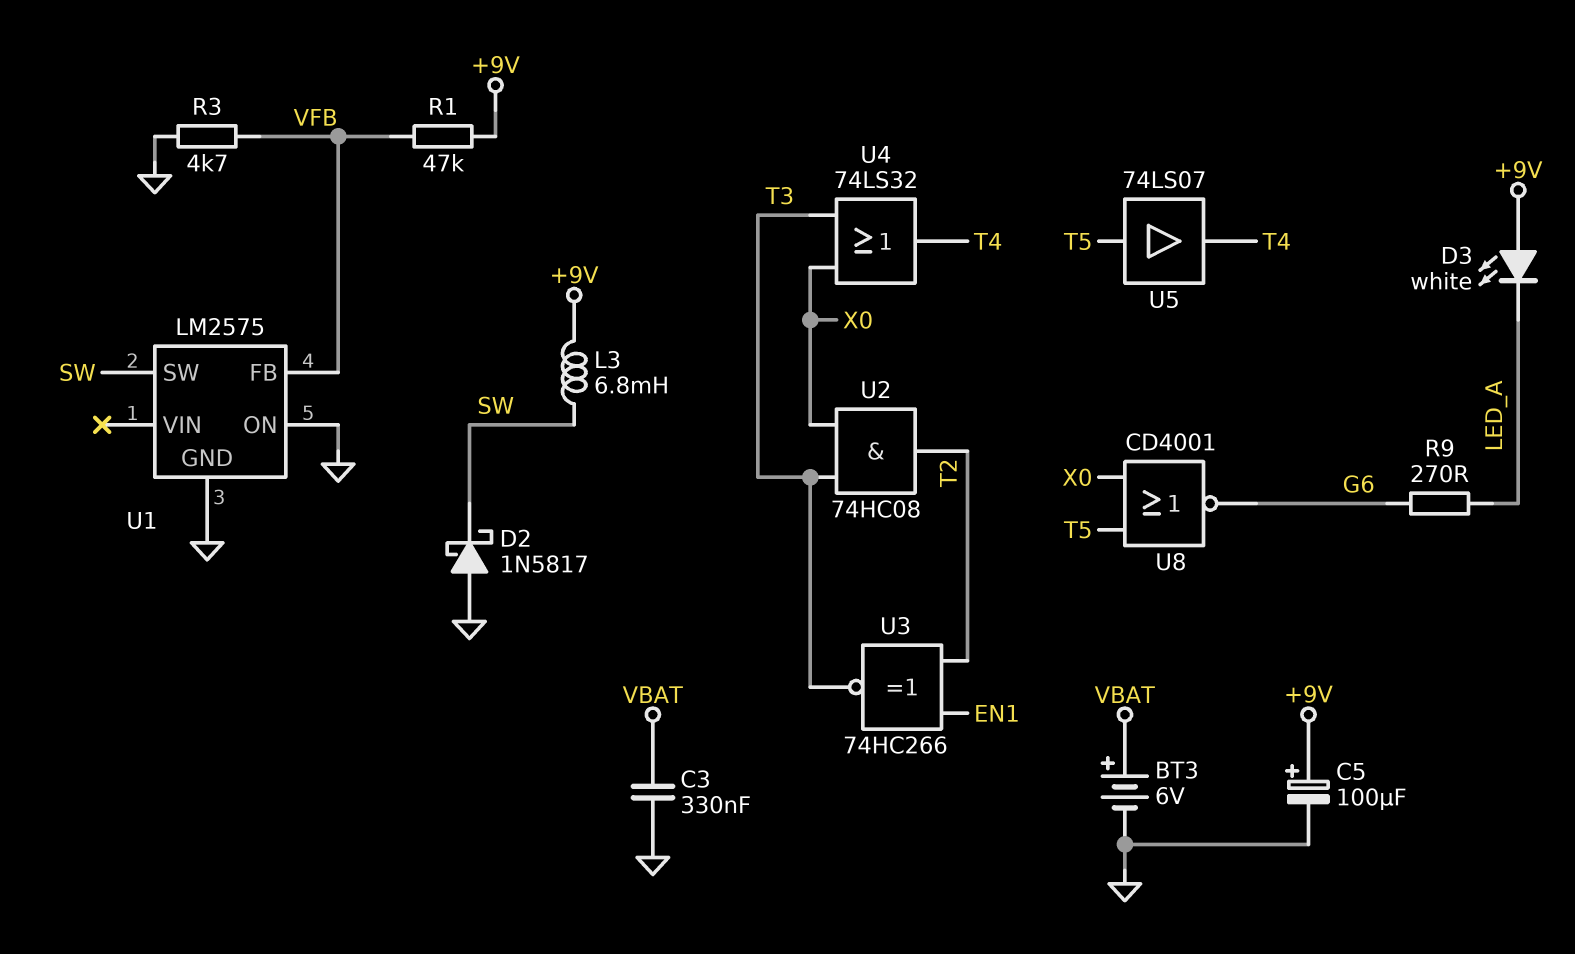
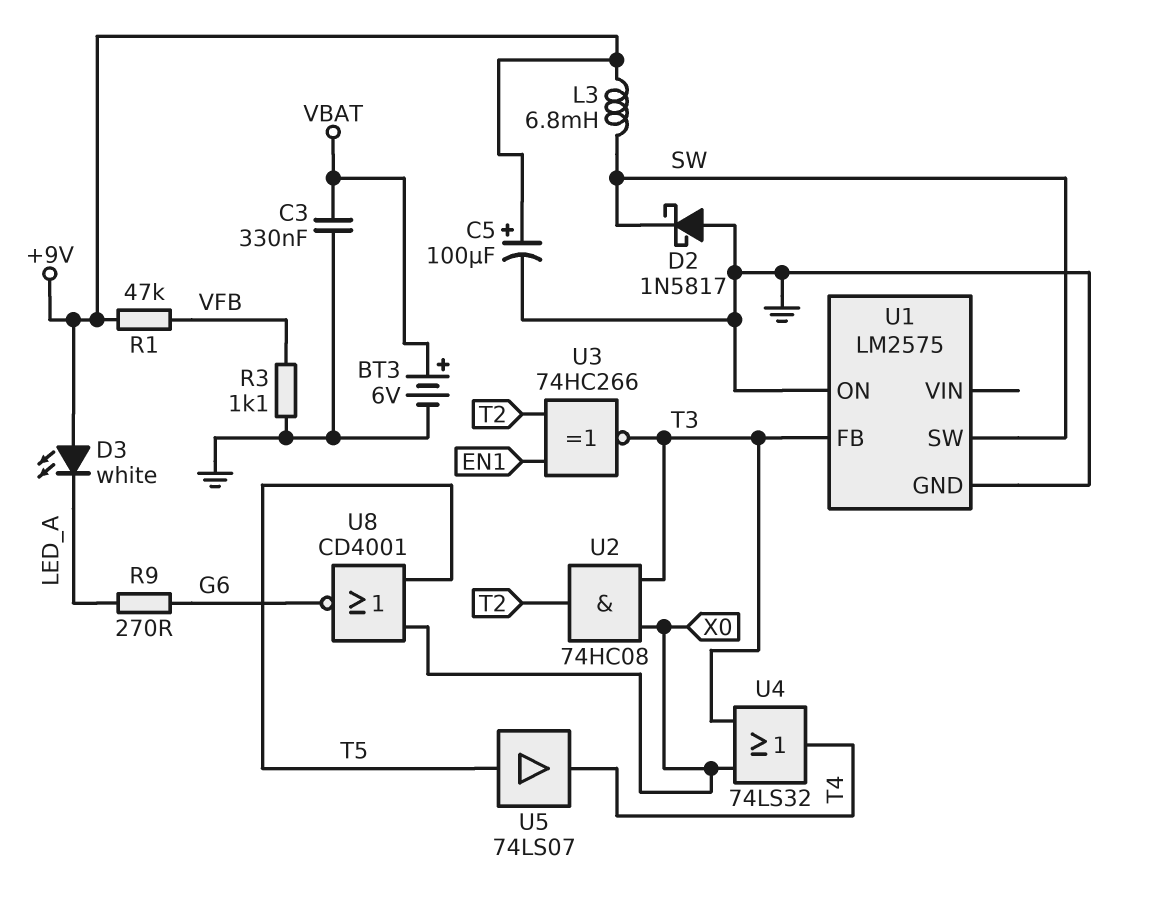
R3: 4.7k (GND, VFB) -> 1.1k (GND, VFB)
U1 pin FB: VFB -> T3

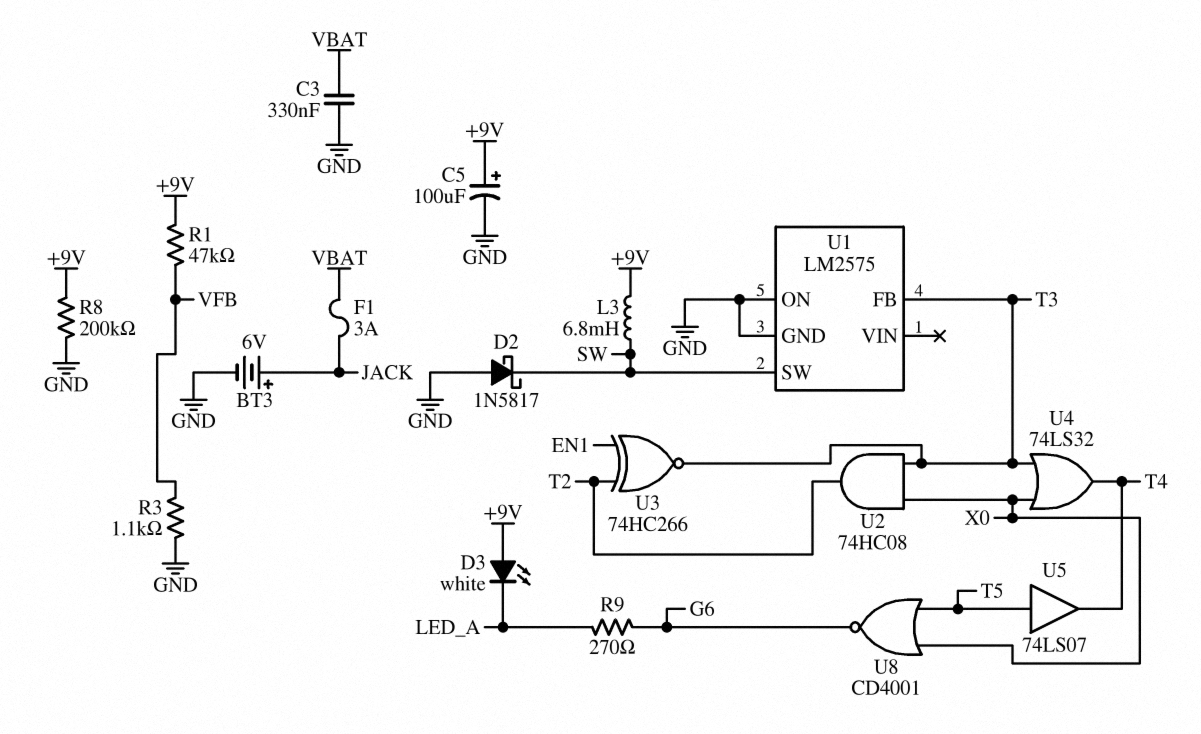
BT3: 6V (plus VBAT, minus GND) -> 6V (plus JACK, minus GND)
F1: none -> 3A (JACK, VBAT)
R8: none -> 200k (+9V, GND)

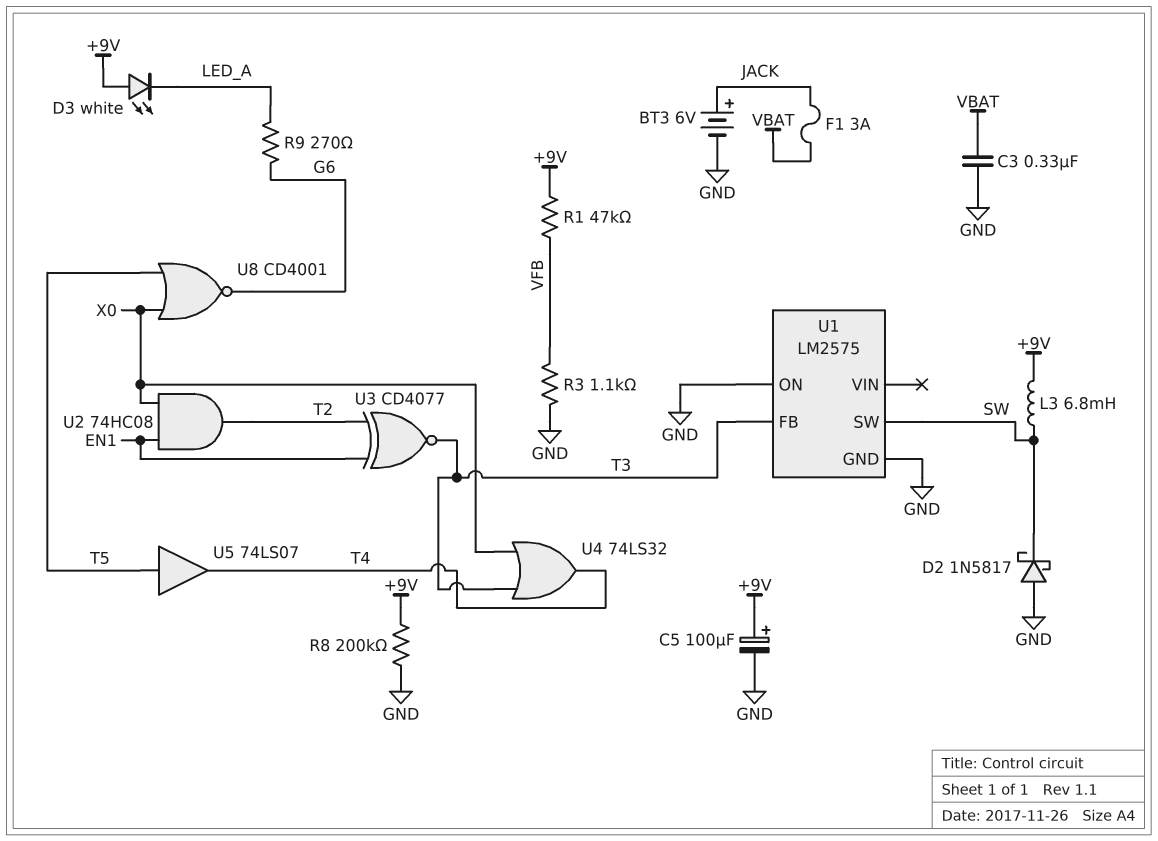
U2: AND 74HC08 (in T3, in X0, out T2) -> AND 74HC08 (in EN1, in X0, out T2)
U3: XNOR 74HC266 (in EN1, in T2, out T3) -> XNOR CD4077 (in EN1, in T2, out T3)

